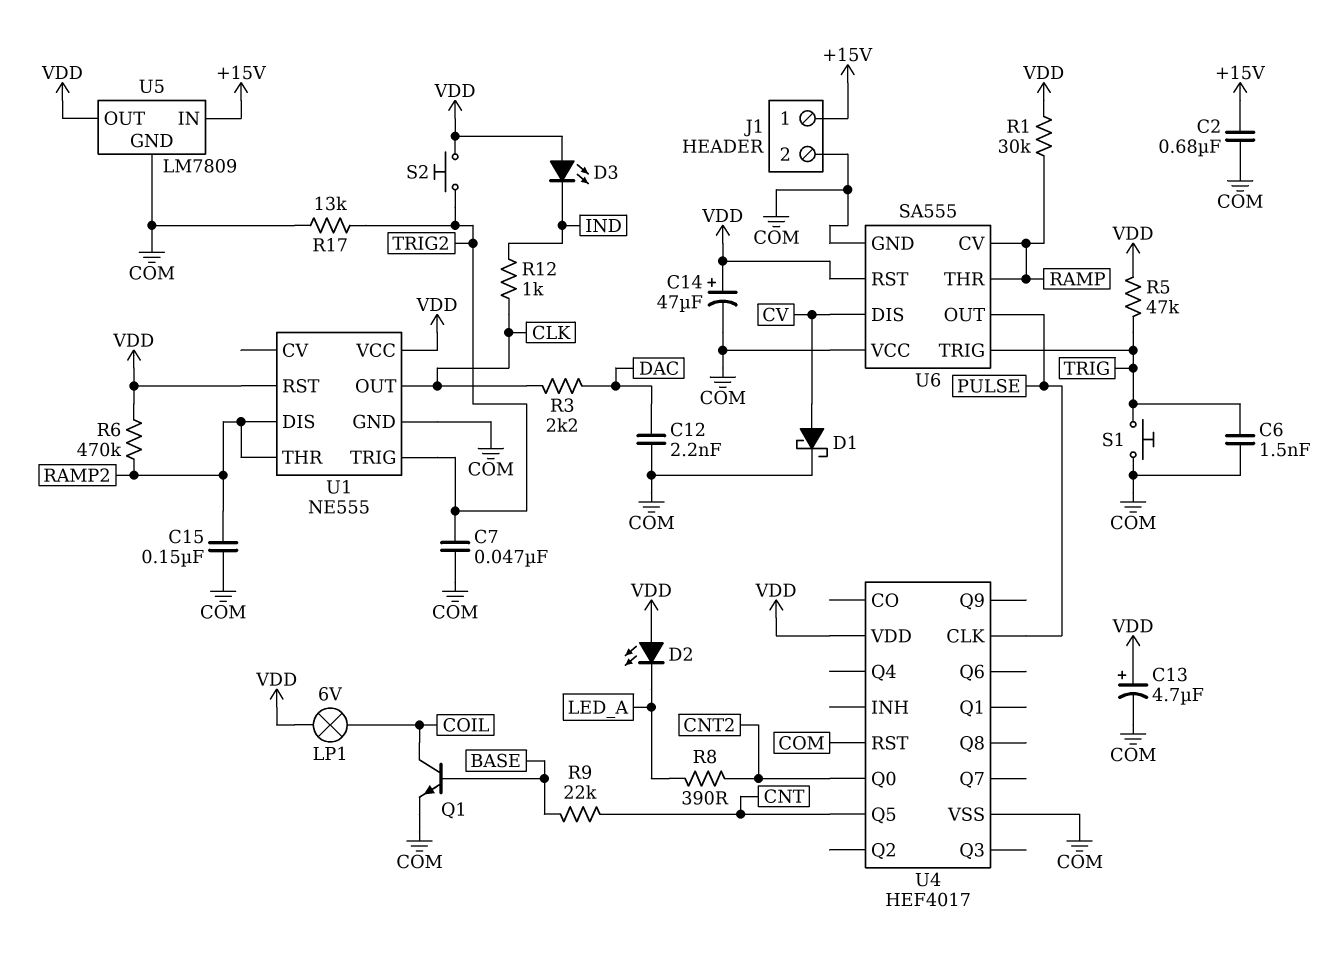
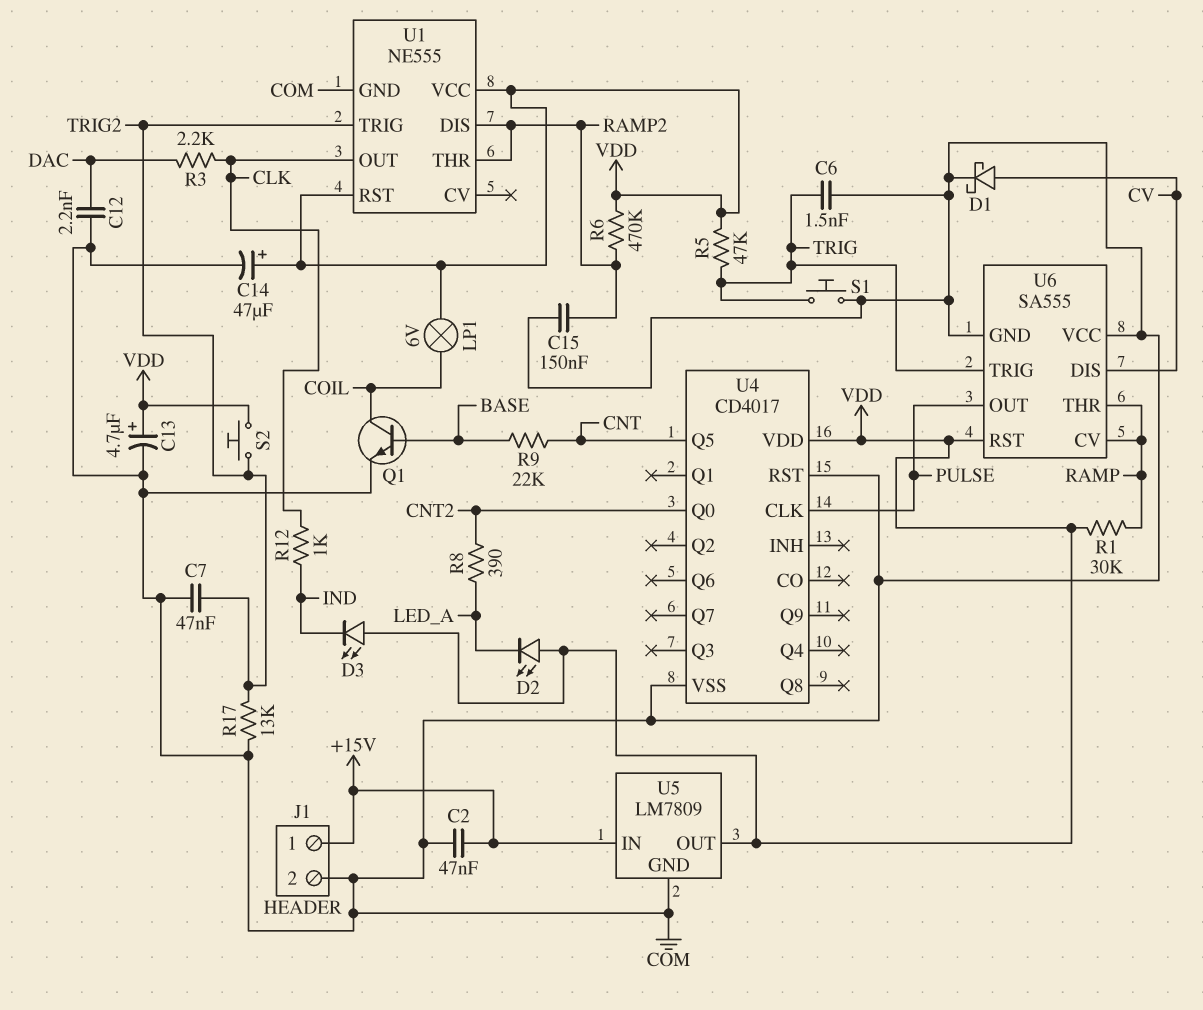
C2: 680nF (+15V, COM) -> 47nF (+15V, COM)
U4: HEF4017 -> CD4017

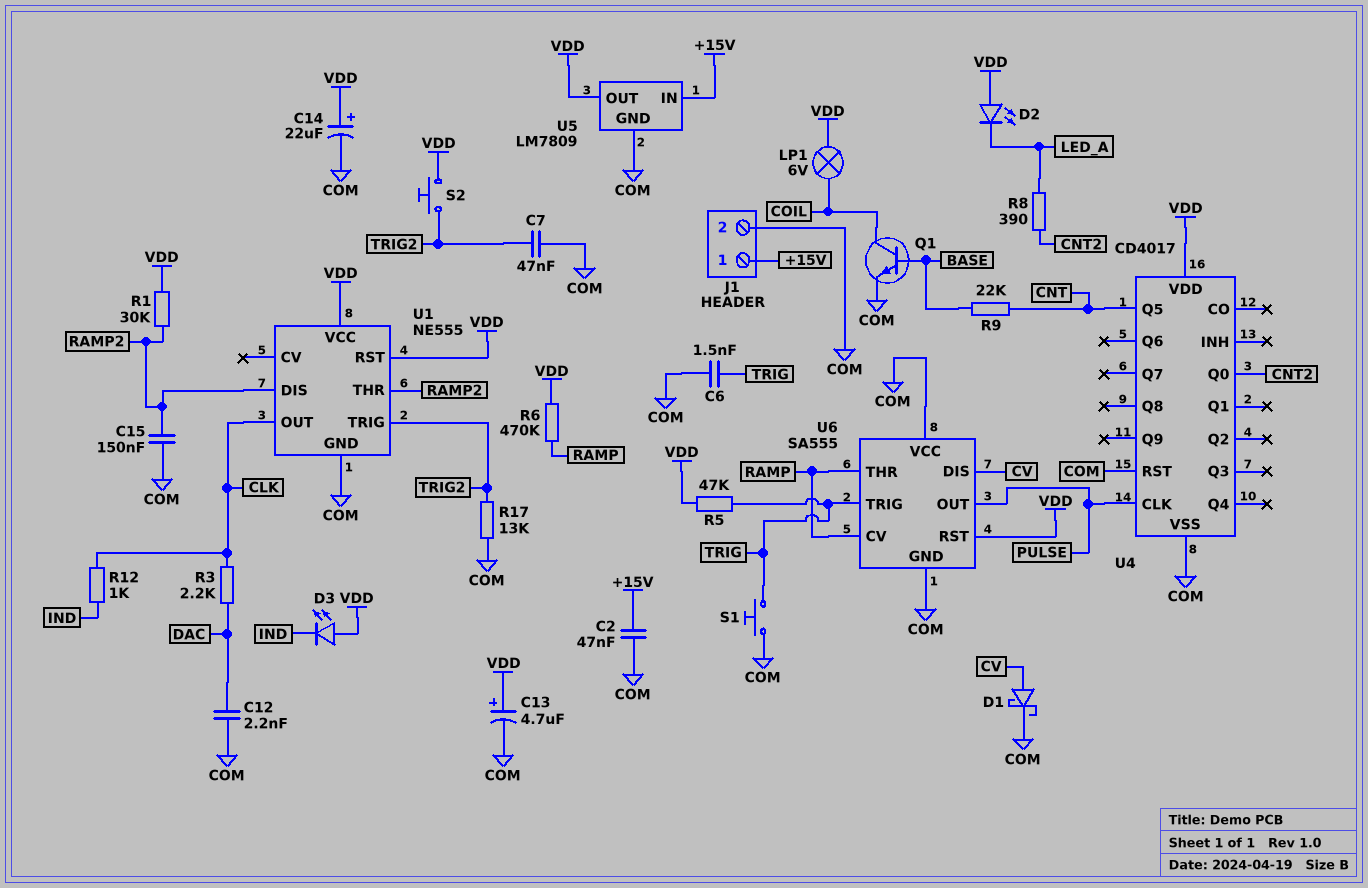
C14: 47uF (plus VDD, minus COM) -> 22uF (plus VDD, minus COM)
R1: 30k (RAMP, VDD) -> 30k (RAMP2, VDD)
R6: 470k (RAMP2, VDD) -> 470k (RAMP, VDD)

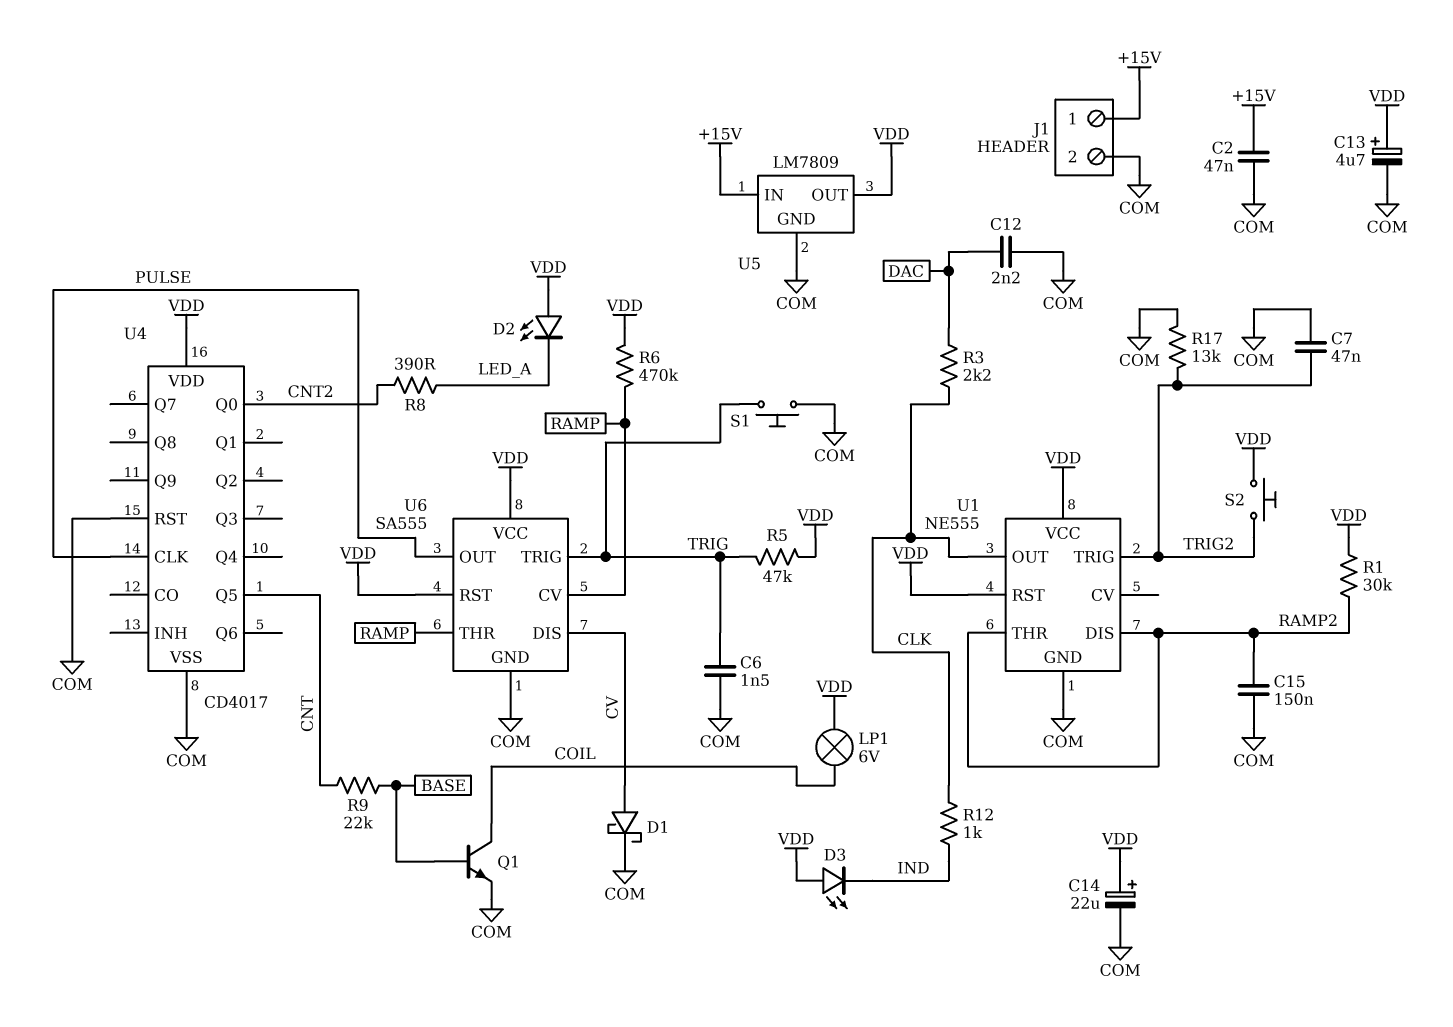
U6 pin VCC: COM -> VDD

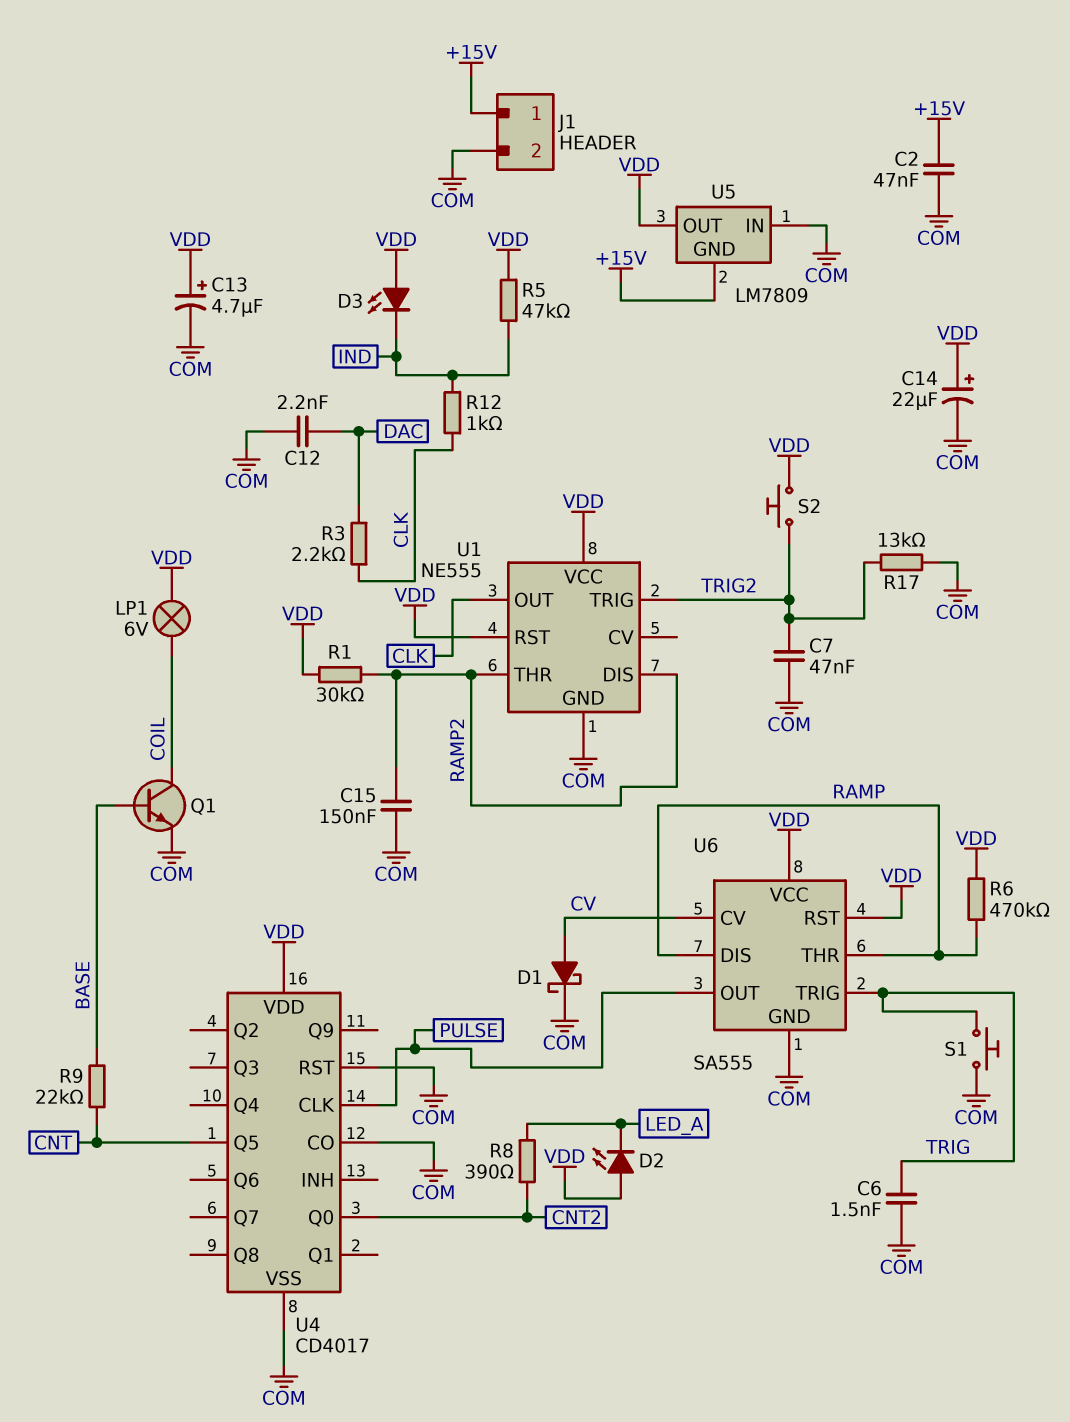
R5: 47k (TRIG, VDD) -> 47k (IND, VDD)
U4 pin CO: none -> COM
U5 pin GND: COM -> +15V
U5 pin IN: +15V -> COM
U6 pin CV: RAMP -> CV
U6 pin DIS: CV -> RAMP

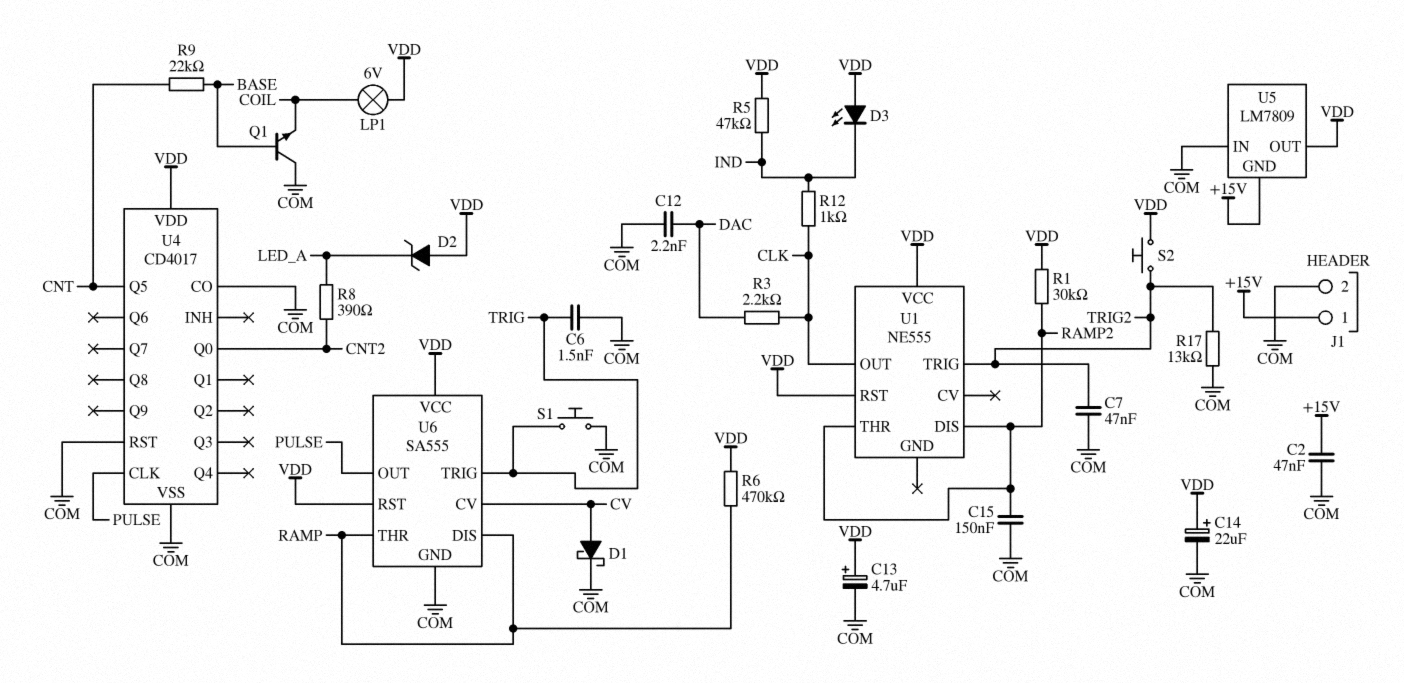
D2: LED (A VDD, K LED_A) -> zener (A VDD, K LED_A)
Q1: NPN (B BASE, C COIL, E COM) -> NPN (B BASE, C COM, E COIL)
U1 pin GND: COM -> none

